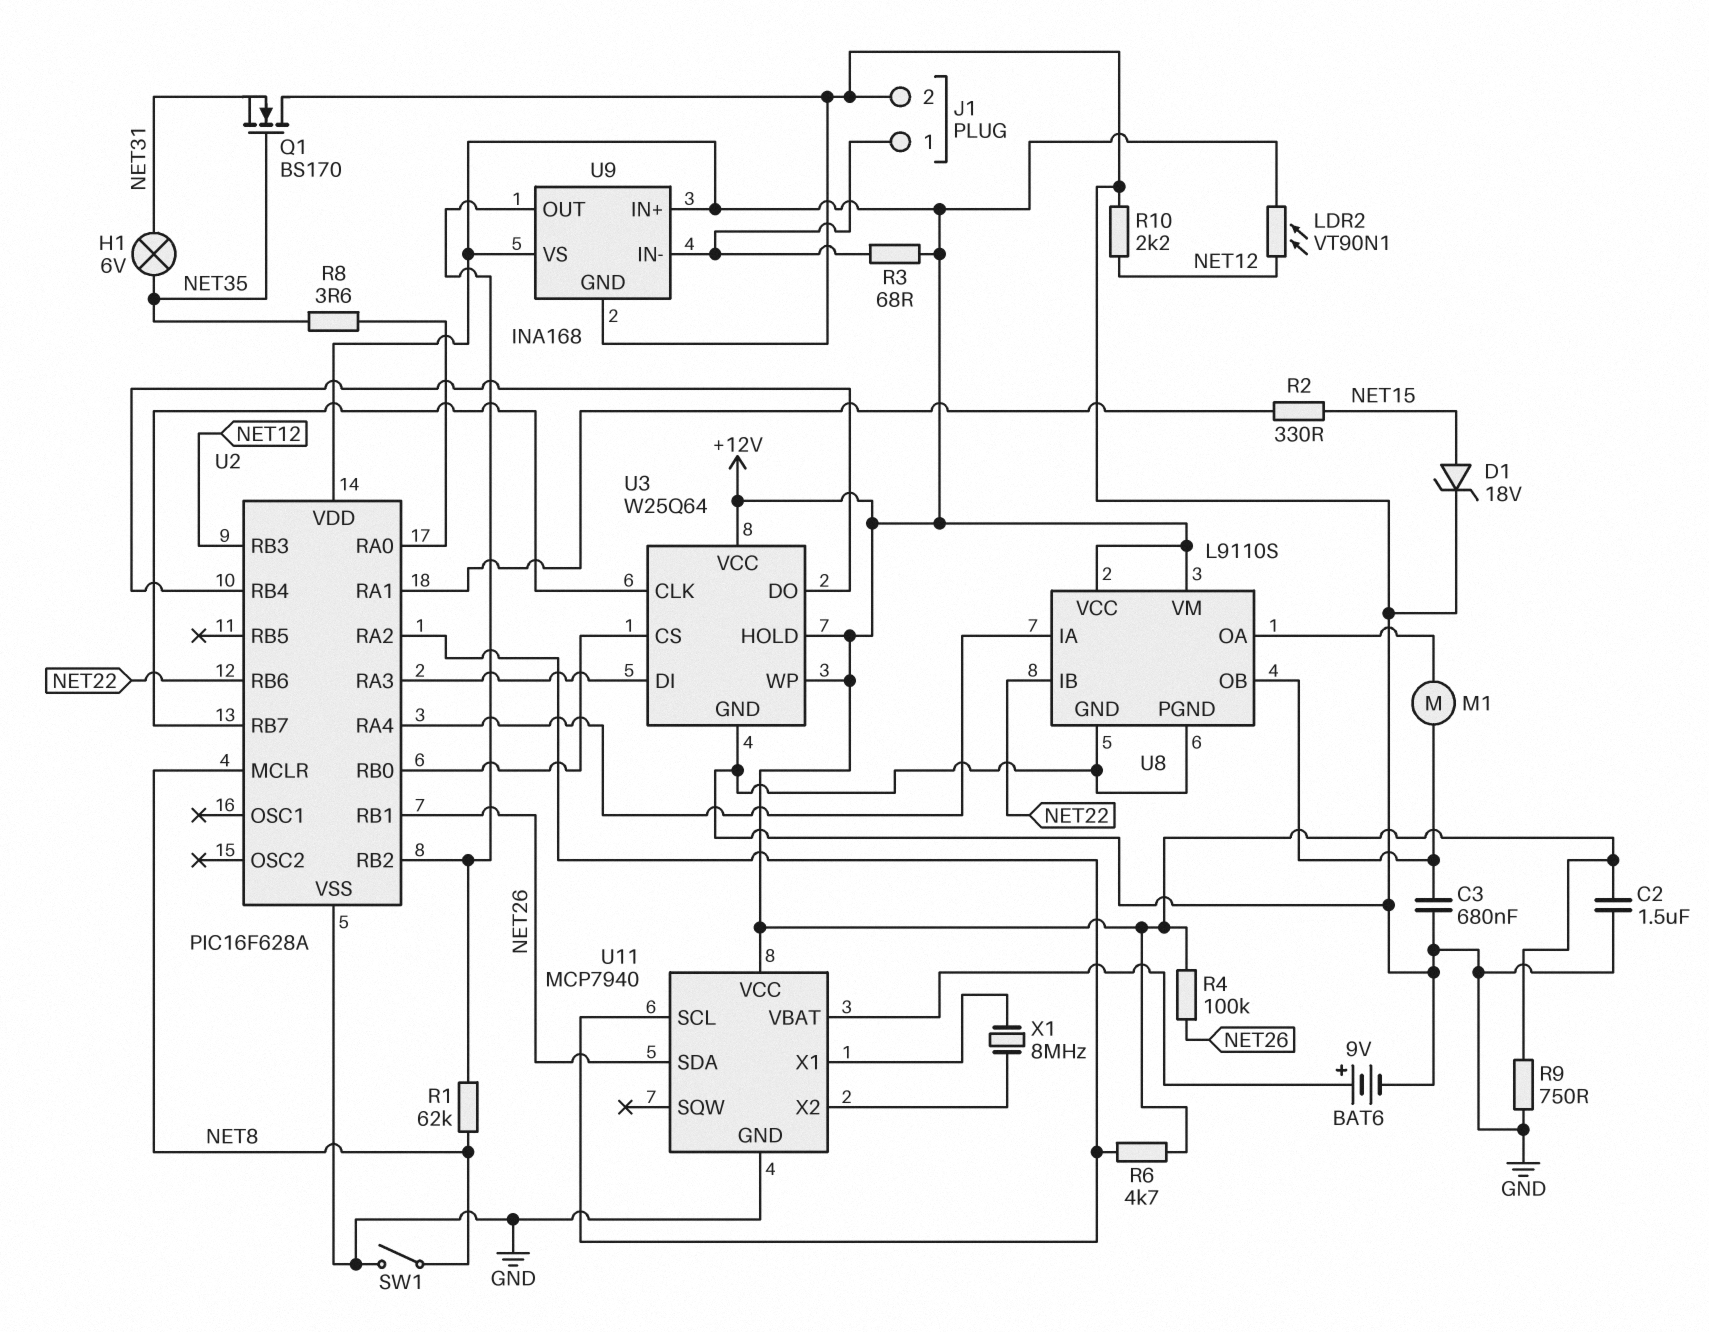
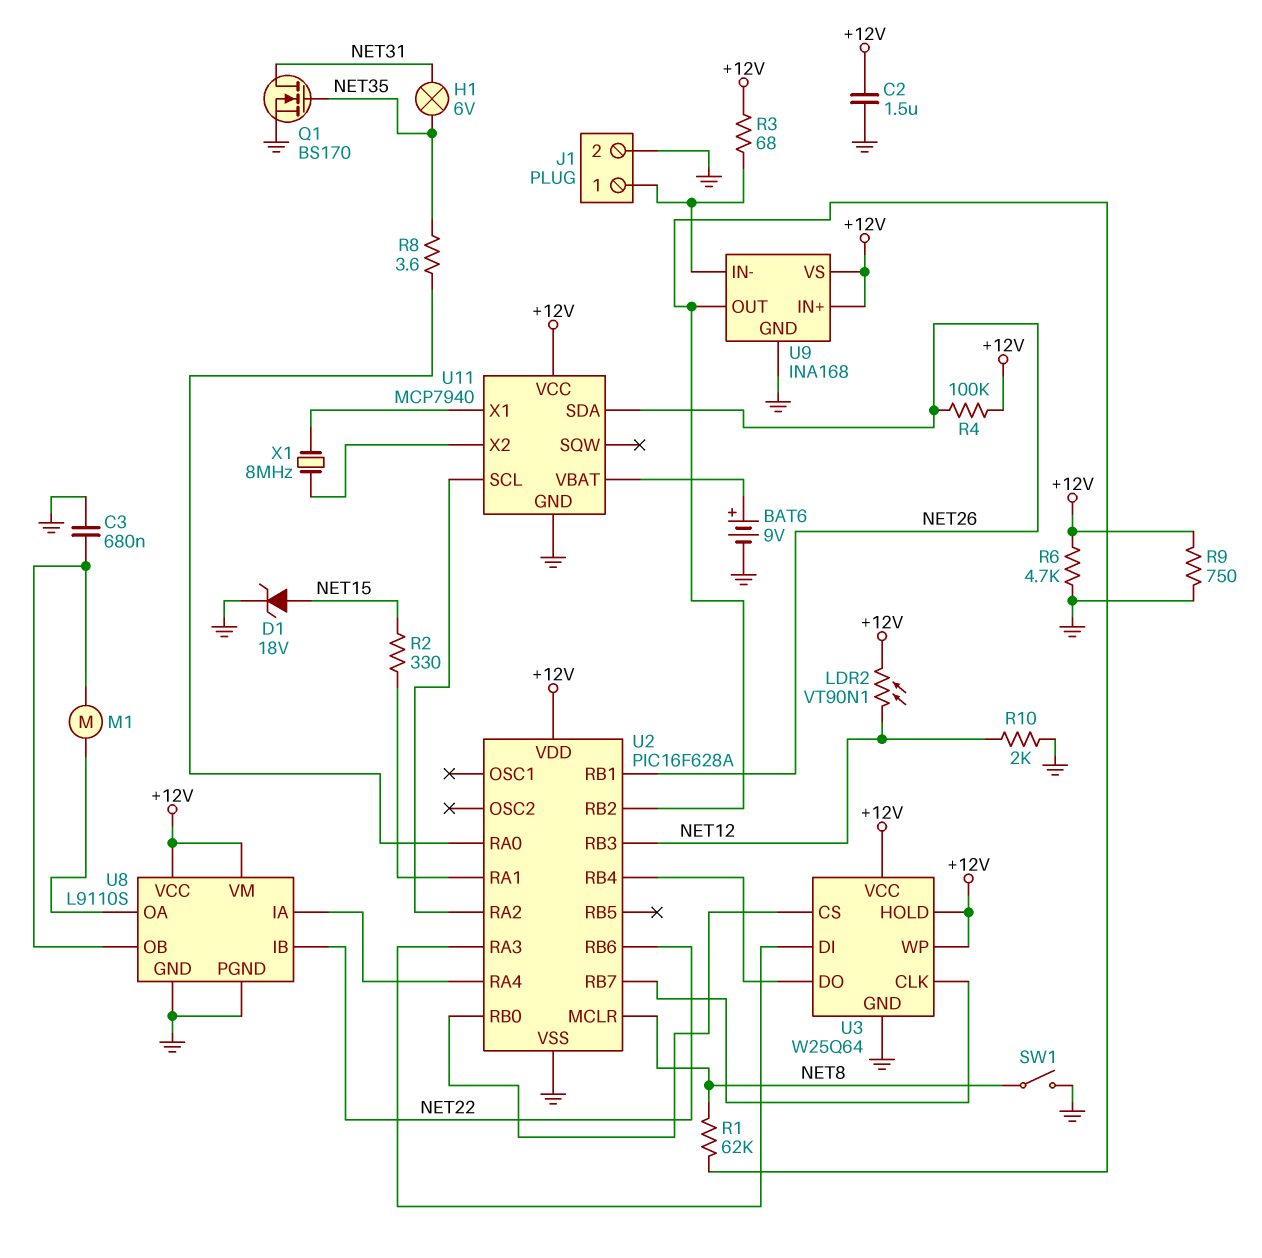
Q1: NMOS BS170 (G NET35, D GND, S NET31) -> NMOS BS170 (G NET35, D NET31, S GND)
R6: 4.7k (+12V, U2/RA2) -> 4.7k (+12V, GND)
R10: 2.2k (GND, NET12) -> 2k (GND, NET12)

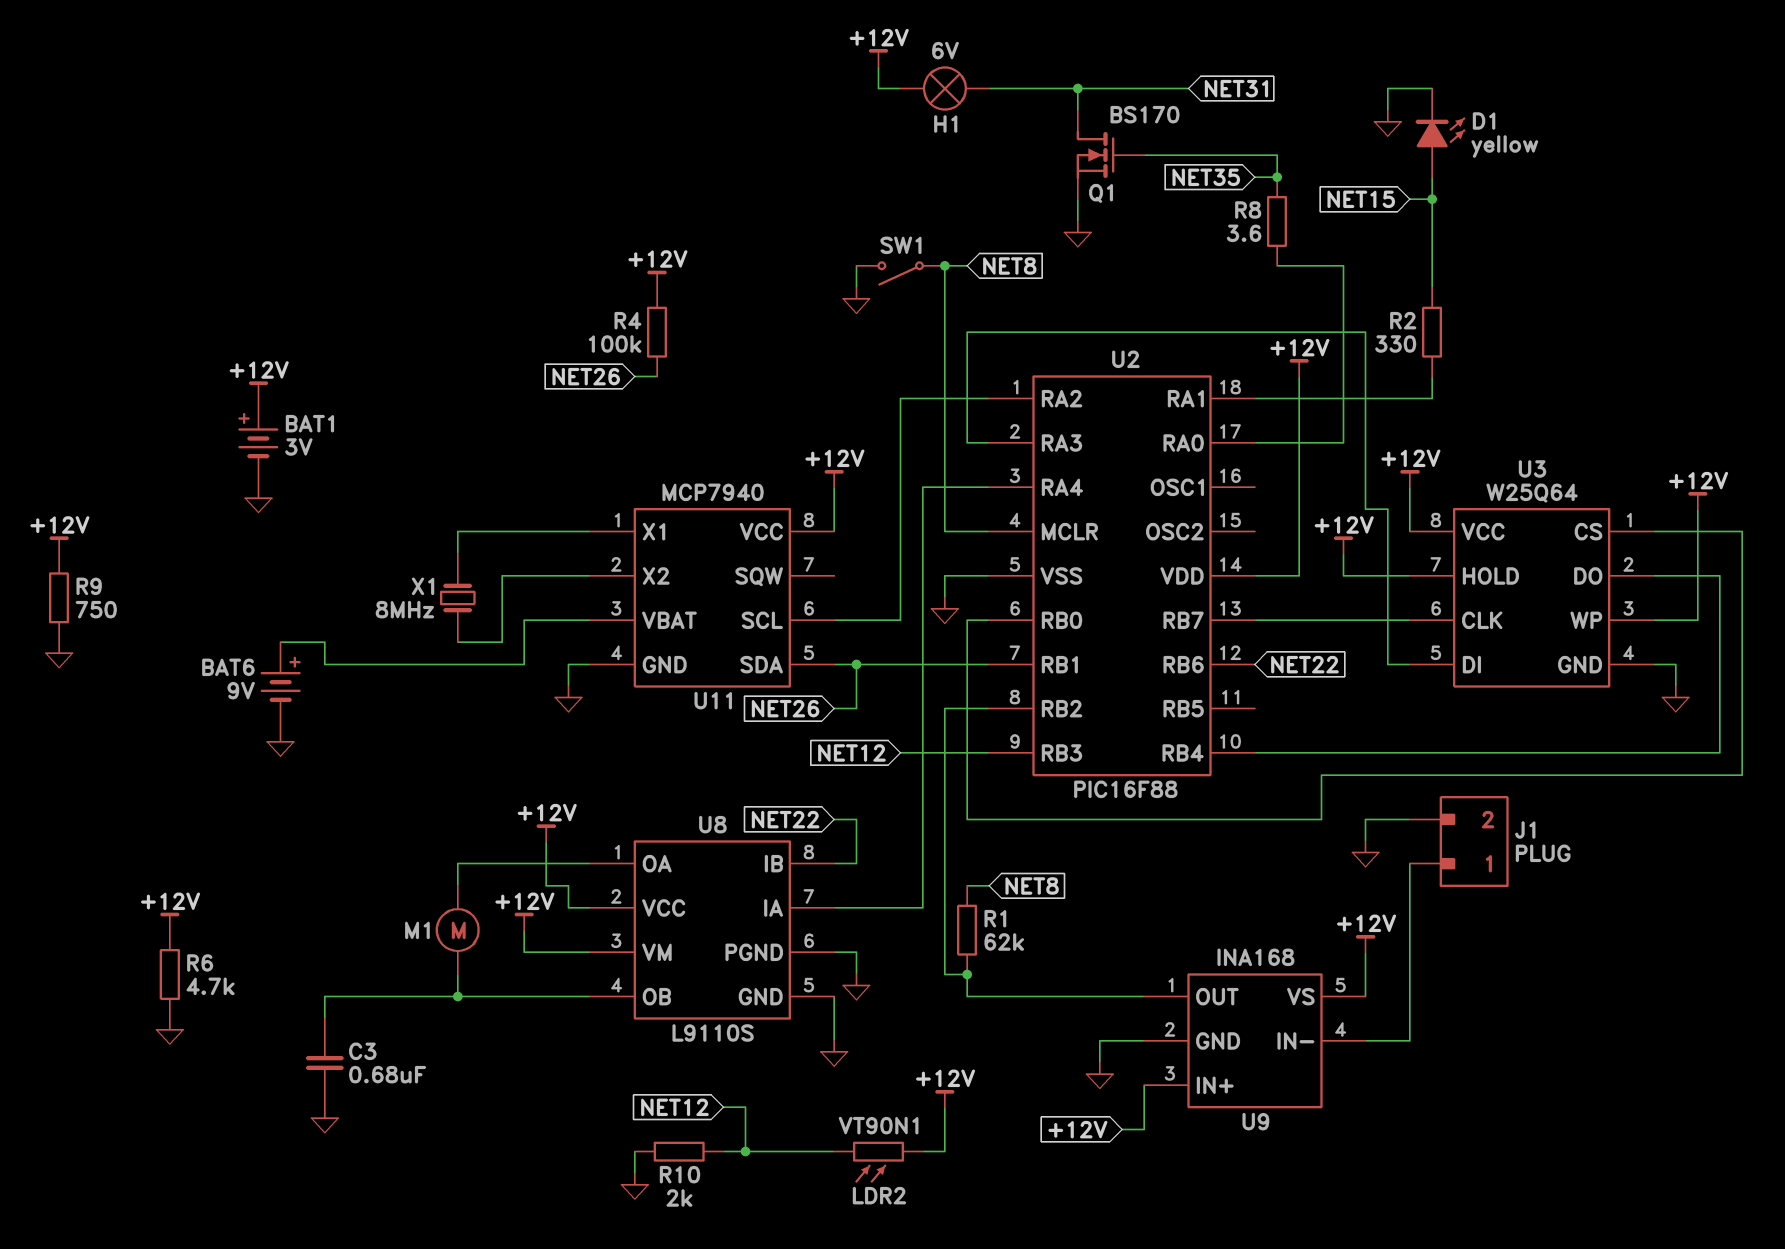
BAT1: none -> 3V (plus +12V, minus GND)
C2: 1.5uF (+12V, GND) -> none
D1: zener 18V (A NET15, K GND) -> LED yellow (A NET15, K GND)
H1: lamp 6V (NET31, NET35) -> lamp 6V (+12V, NET31)
R3: 68 (+12V, J1/1) -> none
U2: PIC16F628A -> PIC16F88

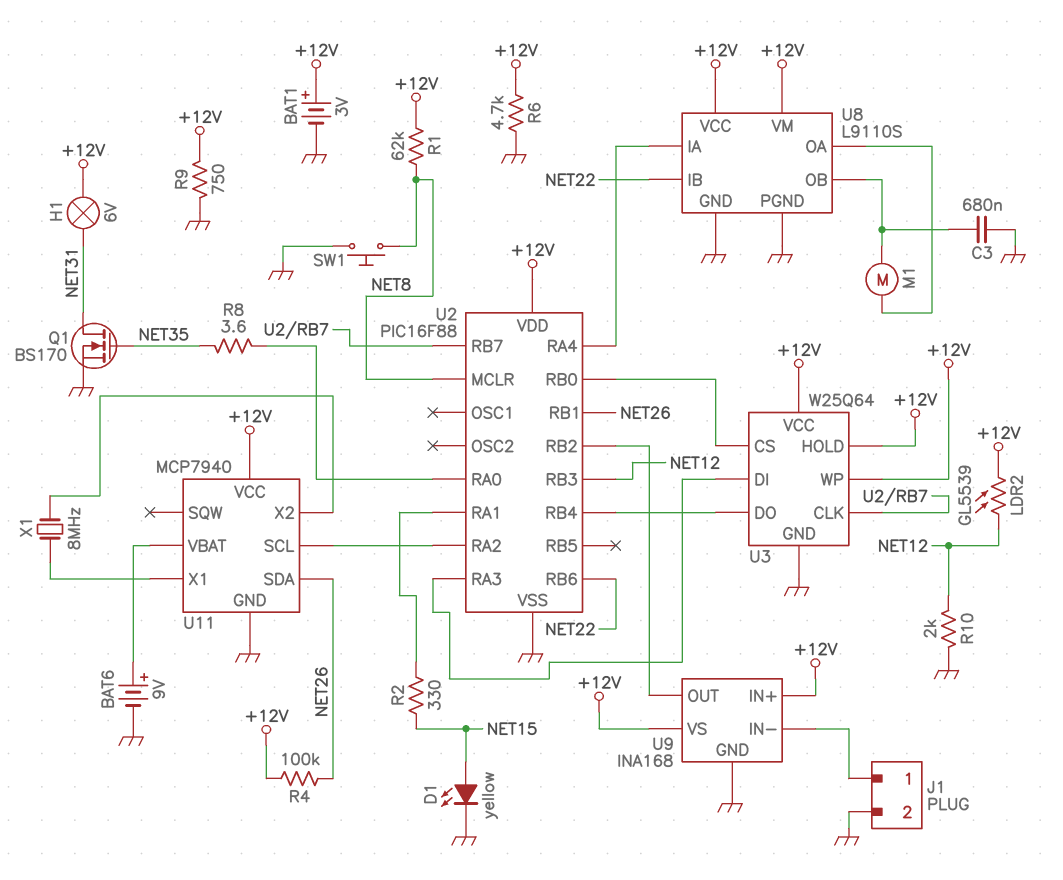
LDR2: VT90N1 (+12V, NET12) -> GL5539 (+12V, NET12)
R1: 62k (NET8, U2/RB2) -> 62k (+12V, NET8)
SW1: switch (GND, NET8) -> button (GND, NET8)

